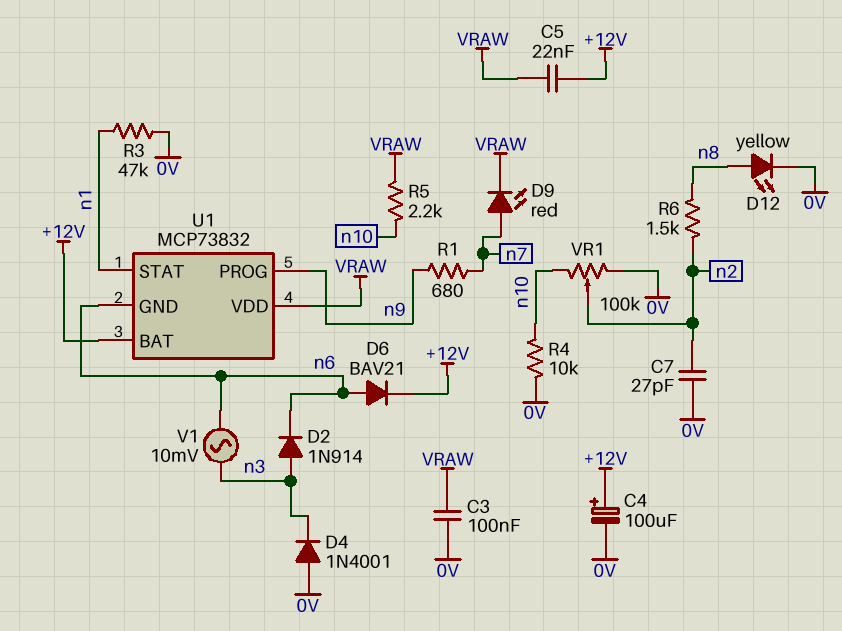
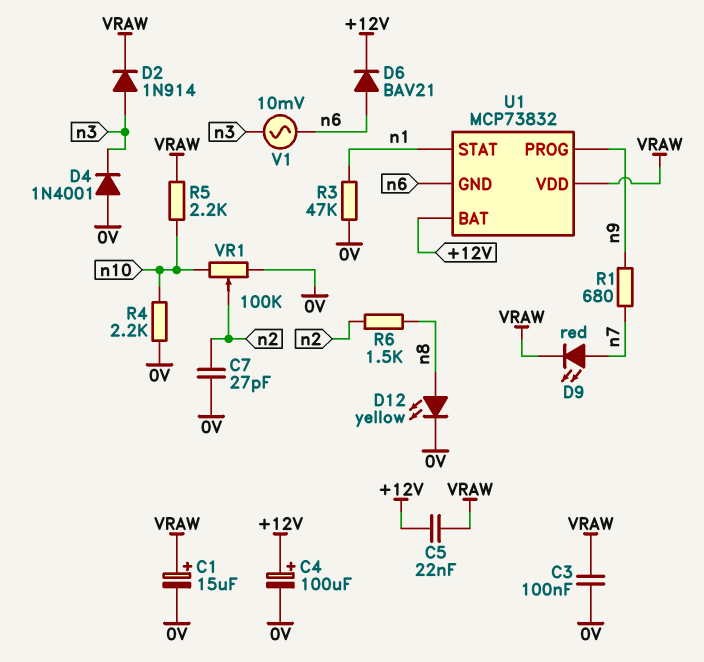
C1: none -> 15uF (plus VRAW, minus 0V)
D2: diode 1N914 (A n3, K n6) -> diode 1N914 (A n3, K VRAW)
R4: 10k (0V, n10) -> 2.2k (0V, n10)

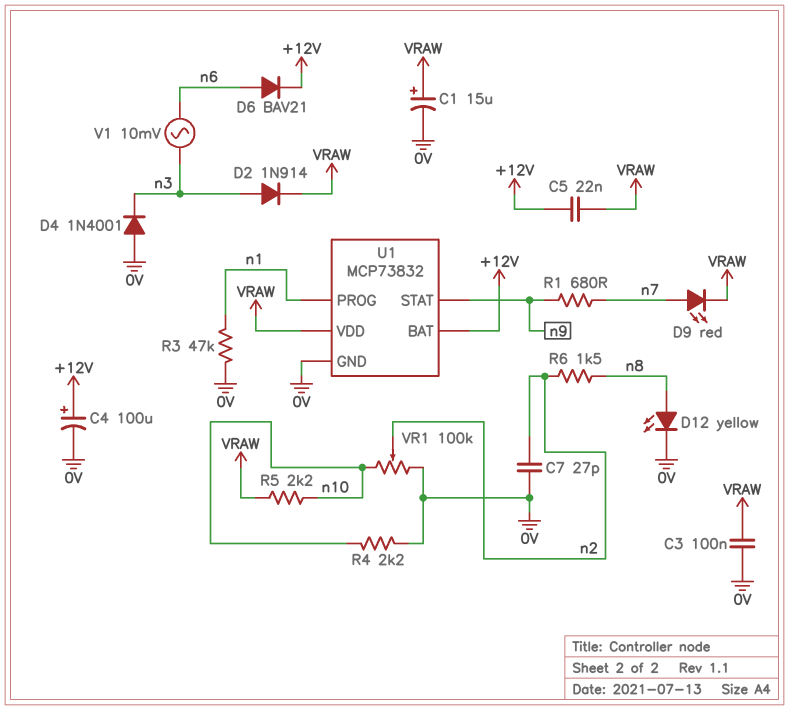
U1 pin GND: n6 -> 0V
U1 pin PROG: n9 -> n1
U1 pin STAT: n1 -> n9

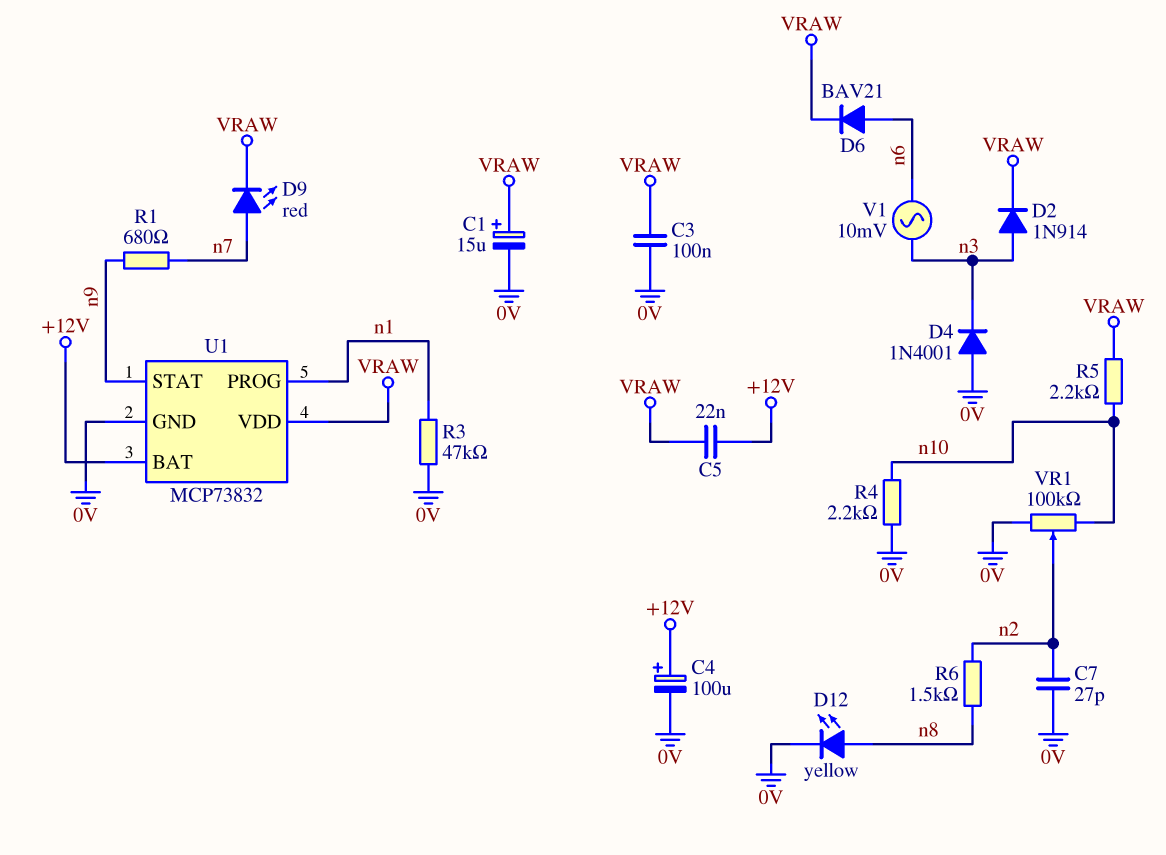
D6: diode BAV21 (A n6, K +12V) -> diode BAV21 (A n6, K VRAW)

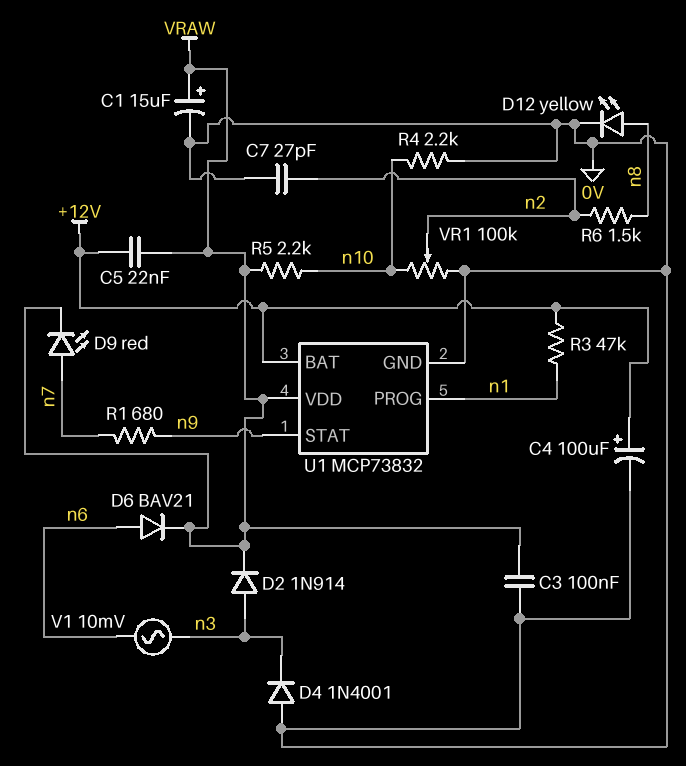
R3: 47k (0V, n1) -> 47k (+12V, n1)

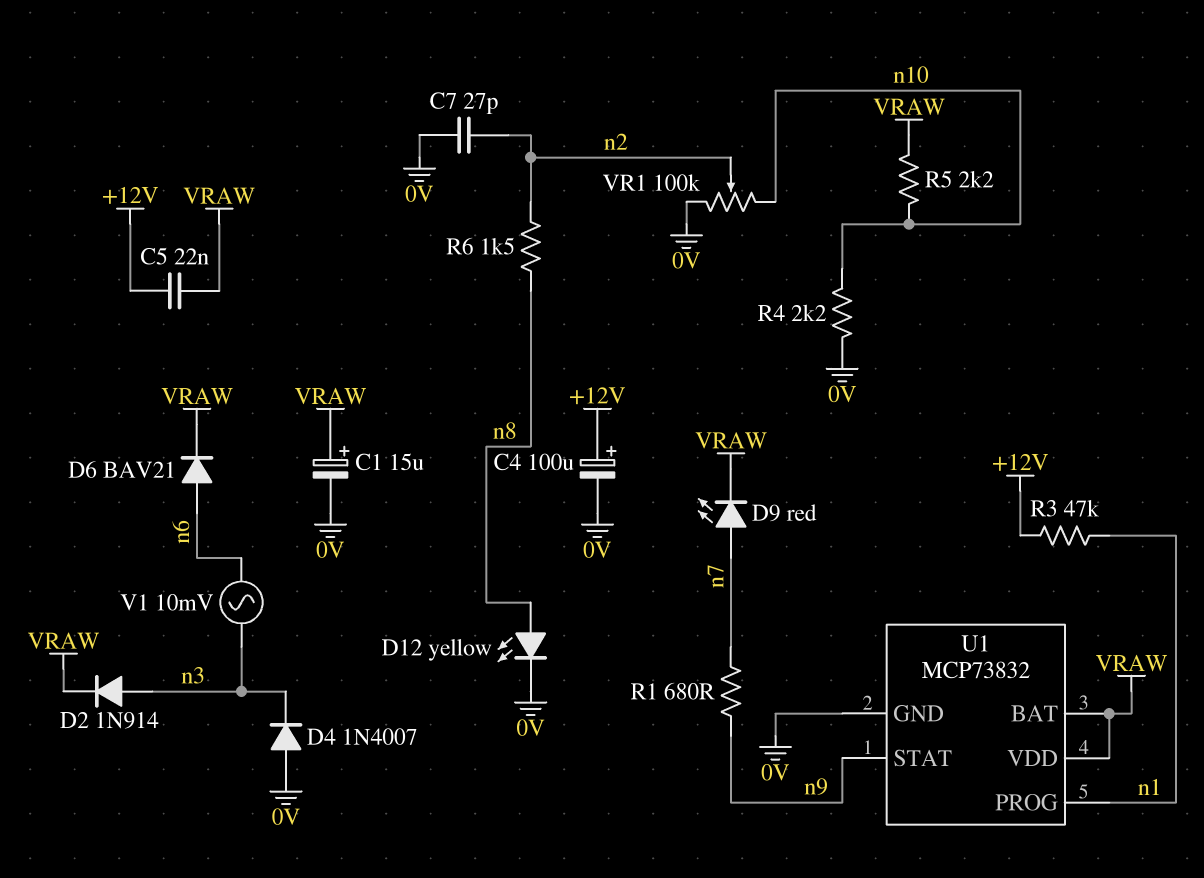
C3: 100nF (0V, VRAW) -> none
D4: diode 1N4001 (A 0V, K n3) -> diode 1N4007 (A 0V, K n3)
U1 pin BAT: +12V -> VRAW

